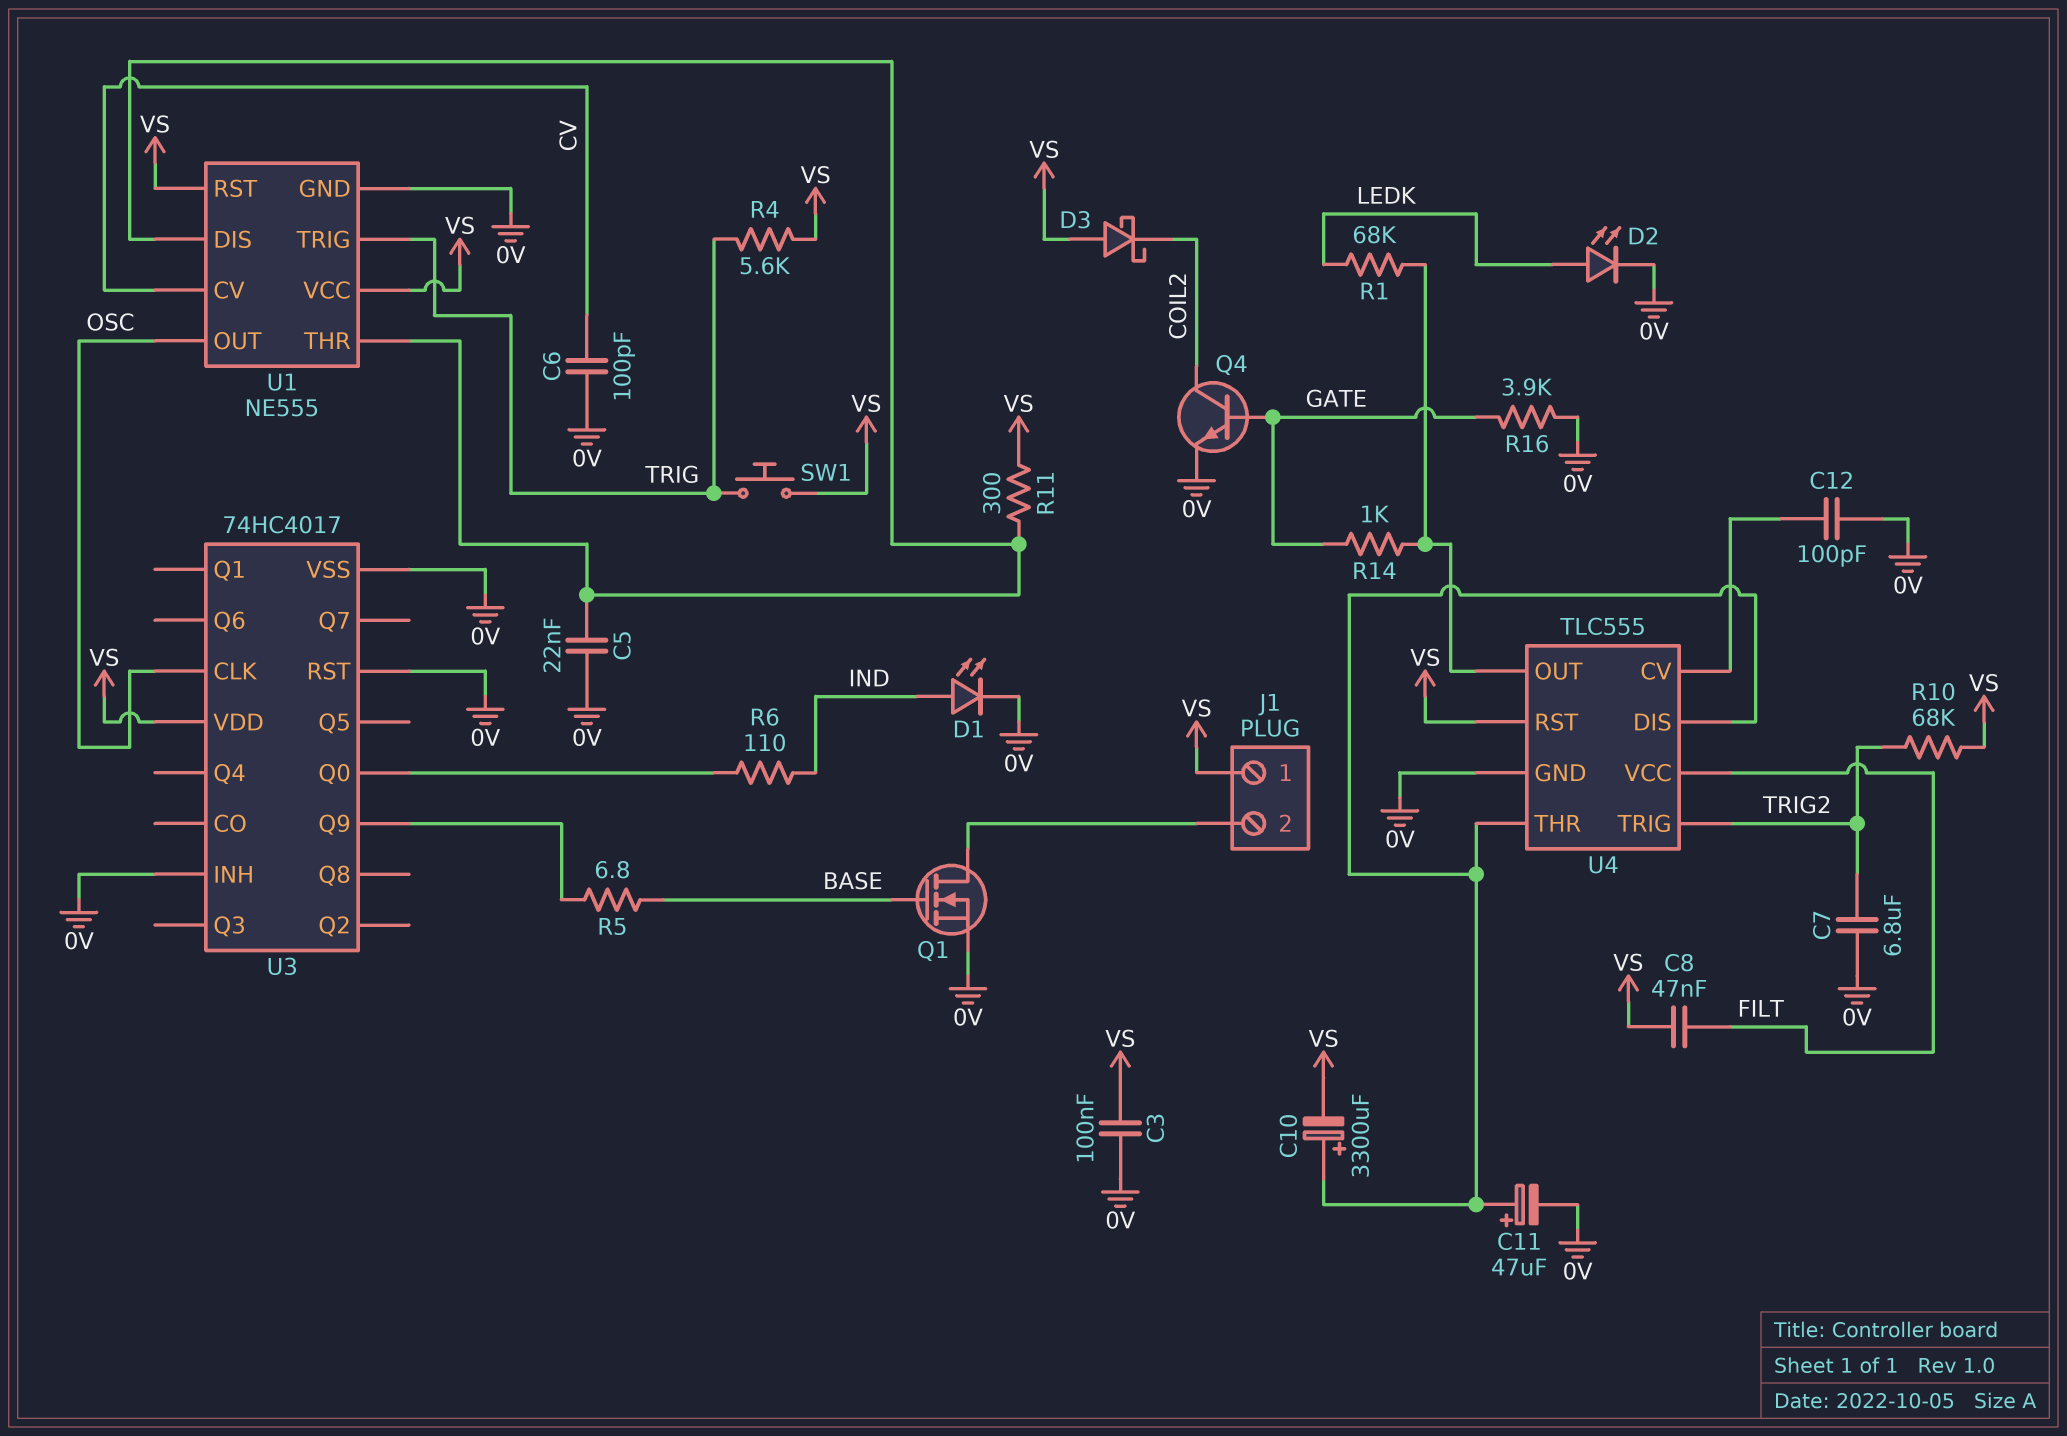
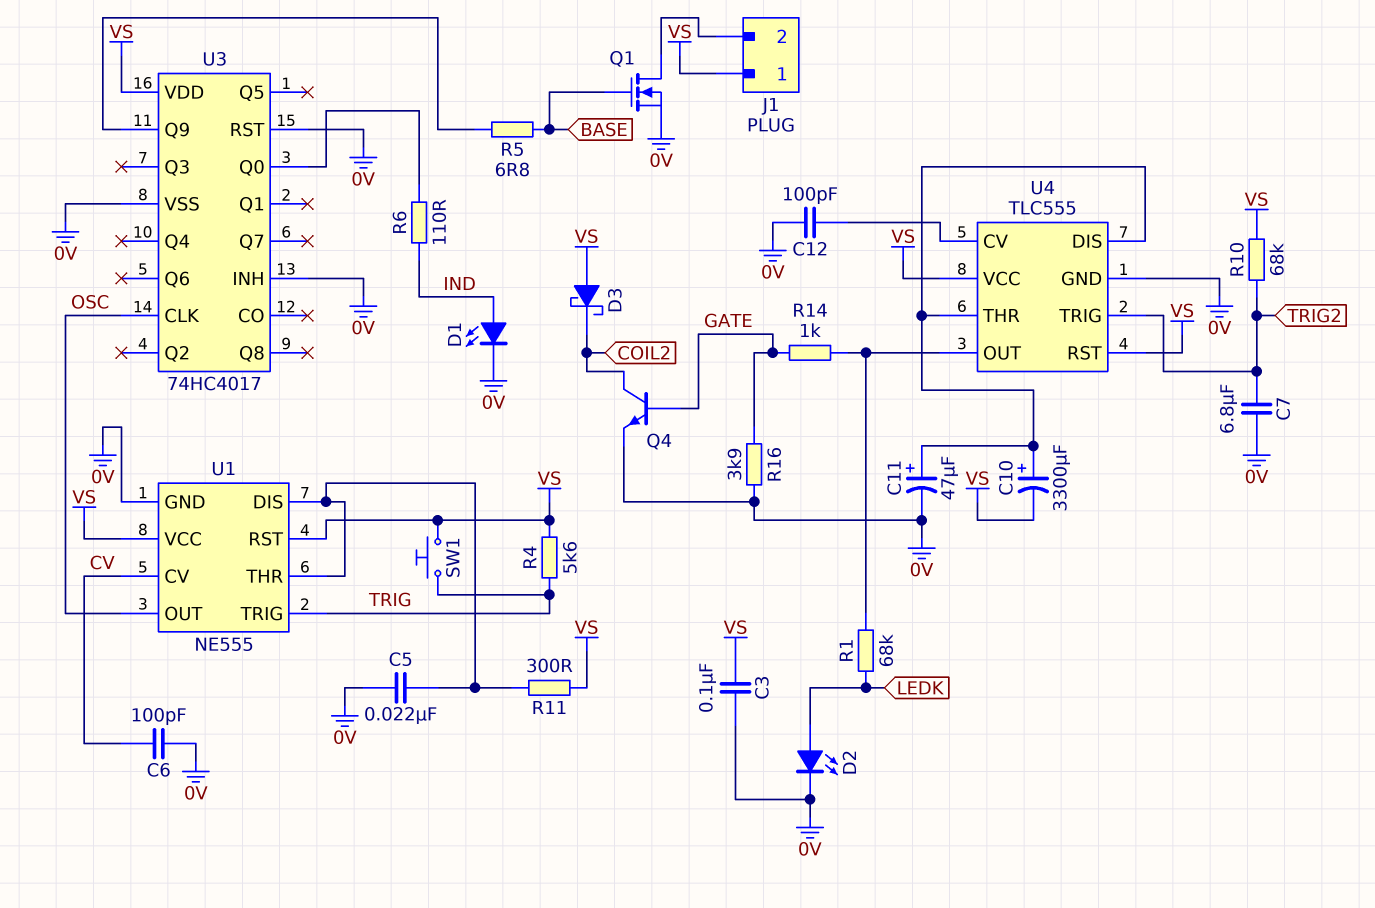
C8: 47nF (FILT, VS) -> none
U4 pin VCC: FILT -> VS

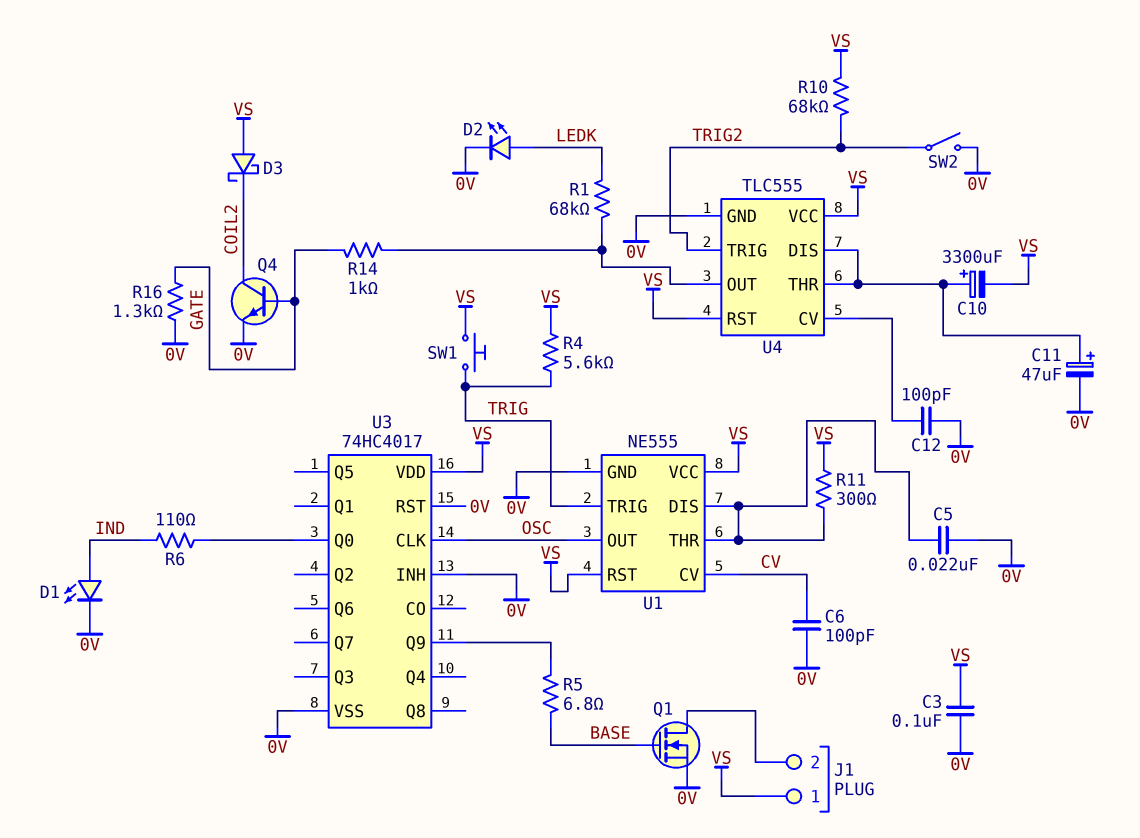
C7: 6.8uF (0V, TRIG2) -> none
R16: 3.9k (0V, GATE) -> 1.3k (0V, GATE)
SW2: none -> switch (0V, TRIG2)

